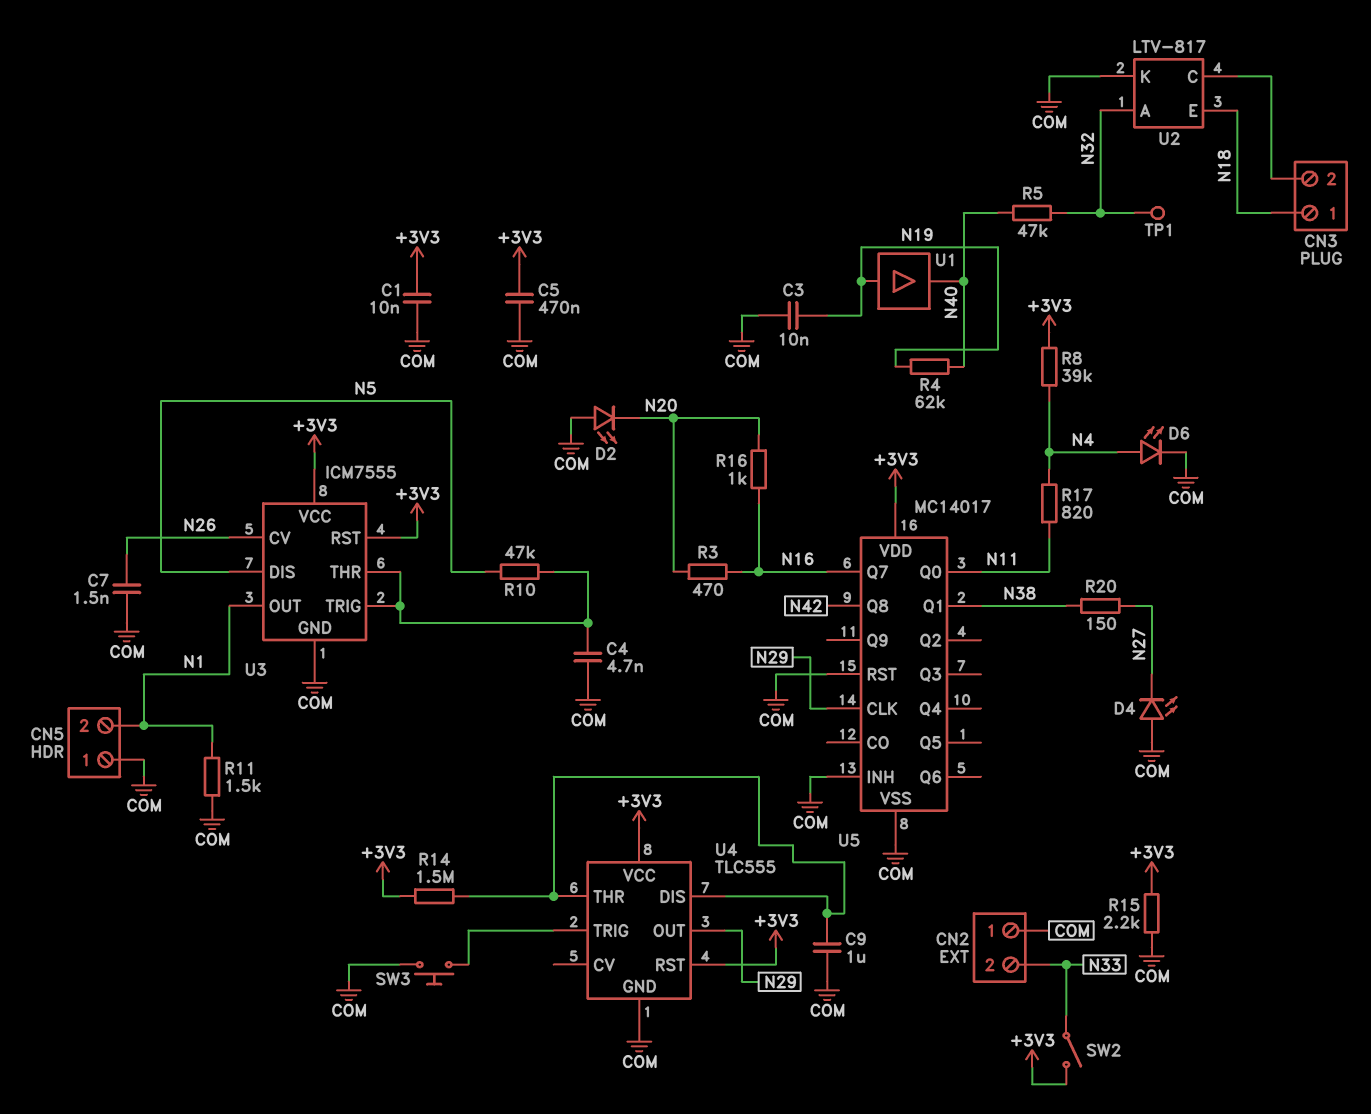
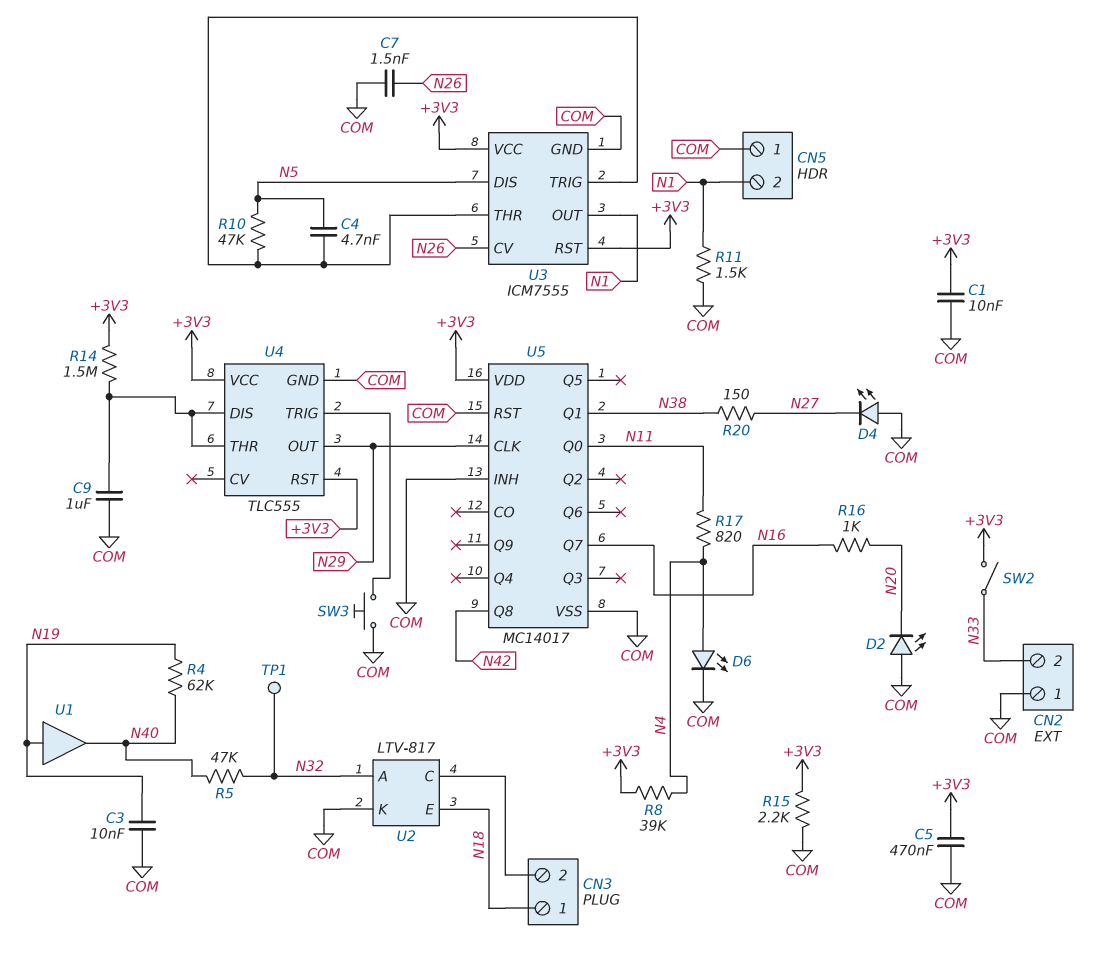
C4: 4.7nF (COM, U3/THR) -> 4.7nF (N5, U3/THR)
R3: 470 (N16, N20) -> none

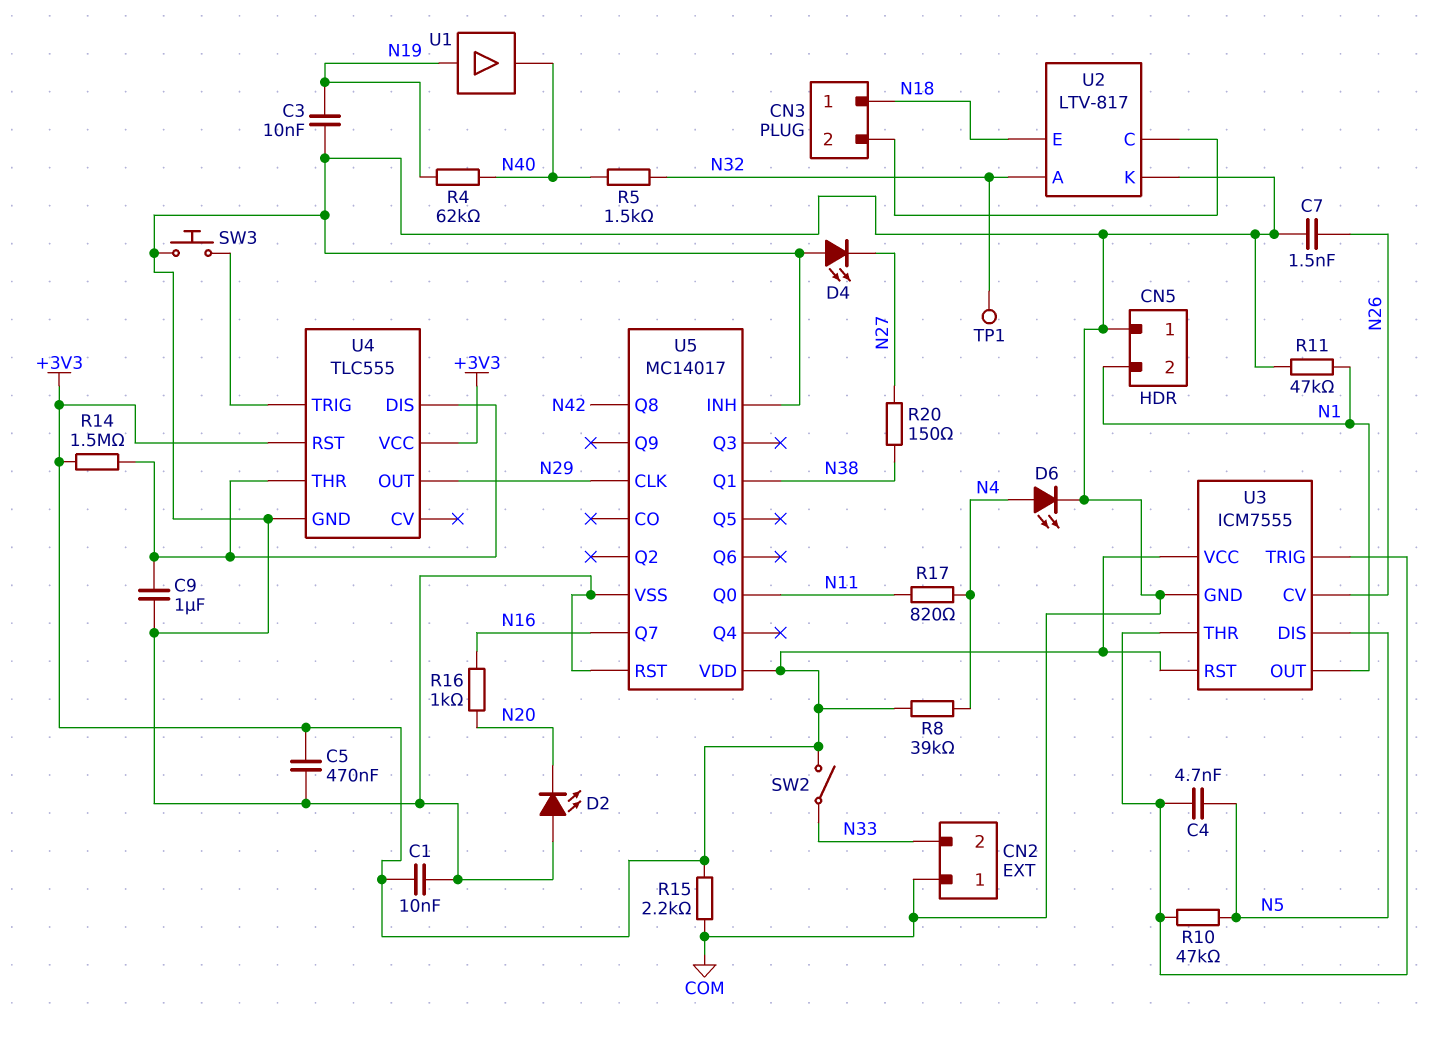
R5: 47k (N32, N40) -> 1.5k (N32, N40)
R11: 1.5k (COM, N1) -> 47k (COM, N1)

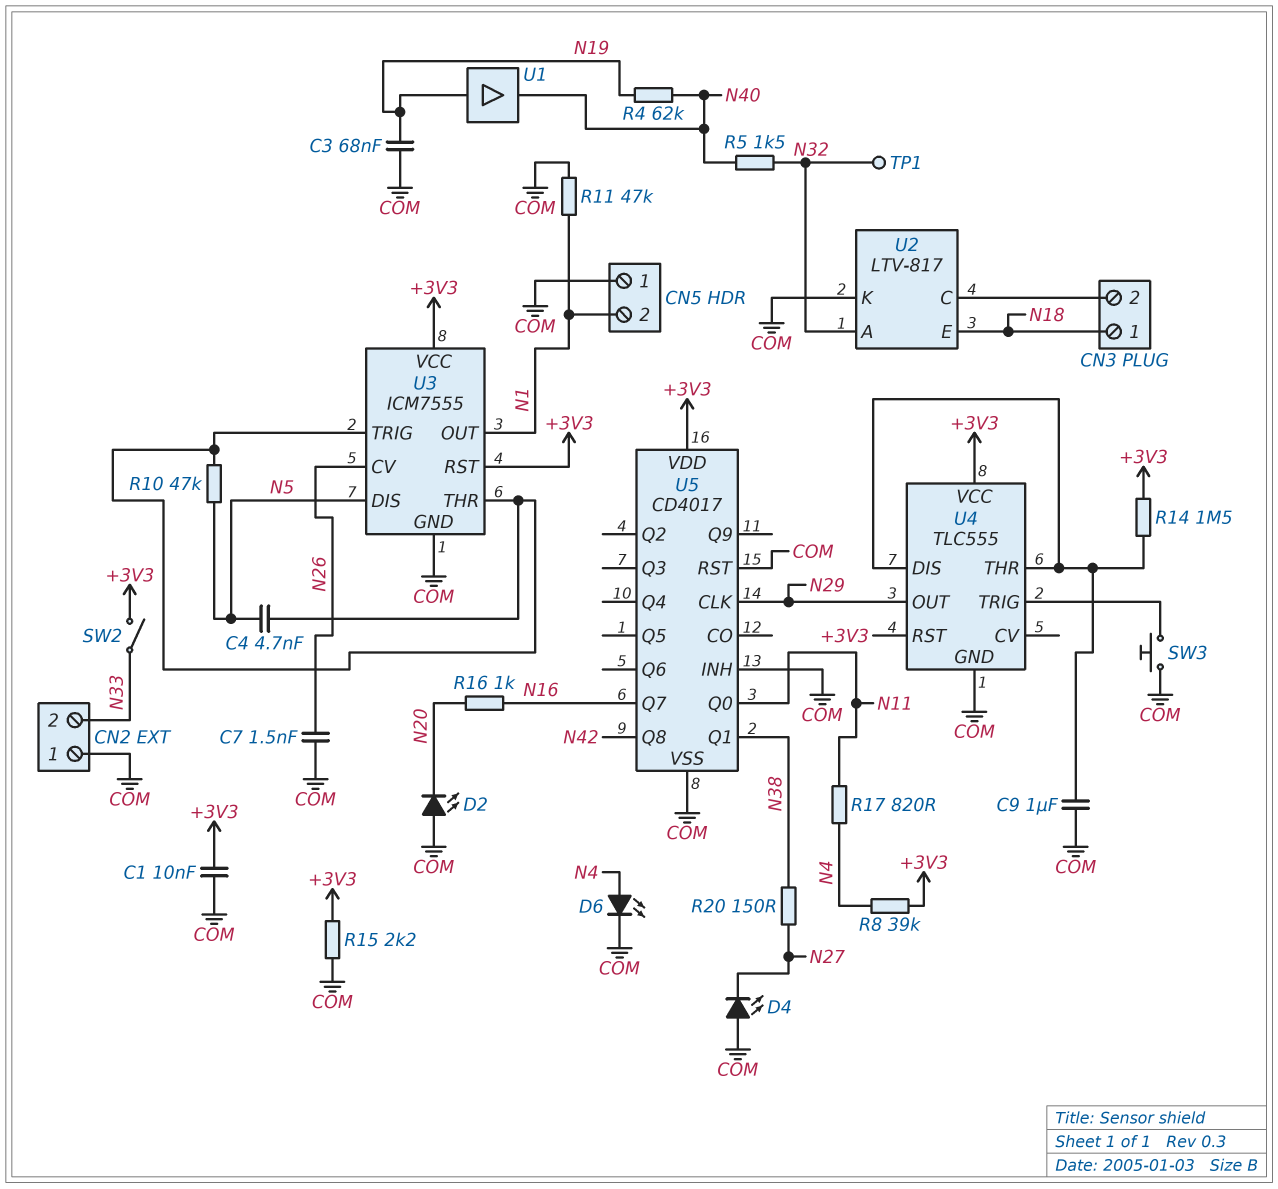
C3: 10nF (COM, N19) -> 68nF (COM, N19)
C5: 470nF (+3V3, COM) -> none
U5: MC14017 -> CD4017

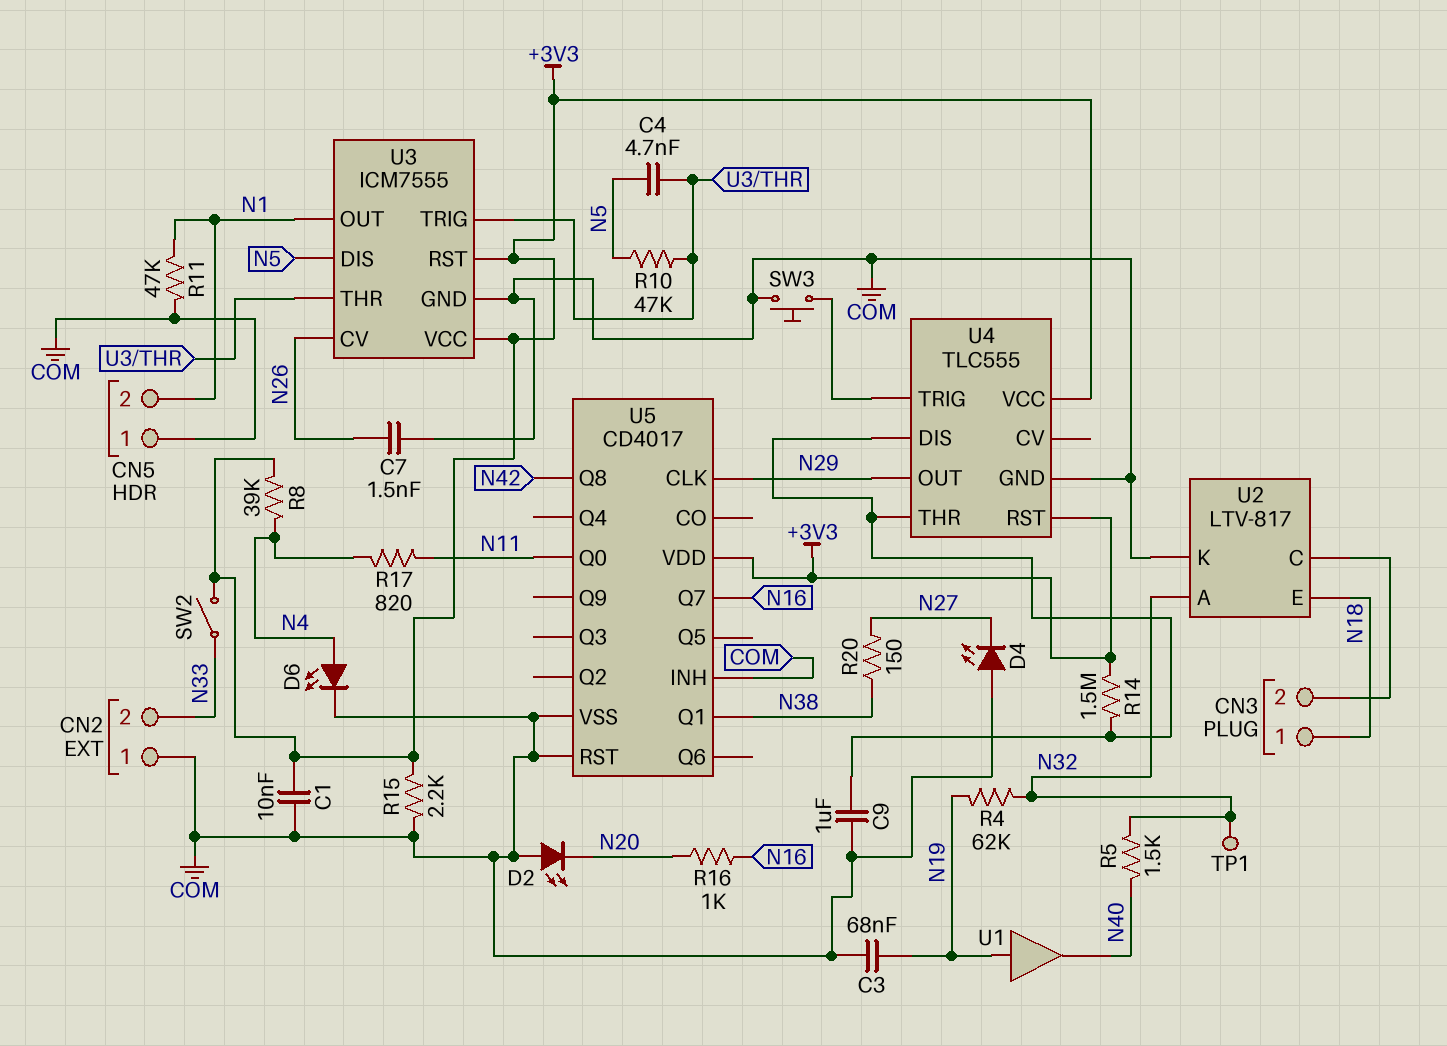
R4: 62k (N19, N40) -> 62k (N19, N32)

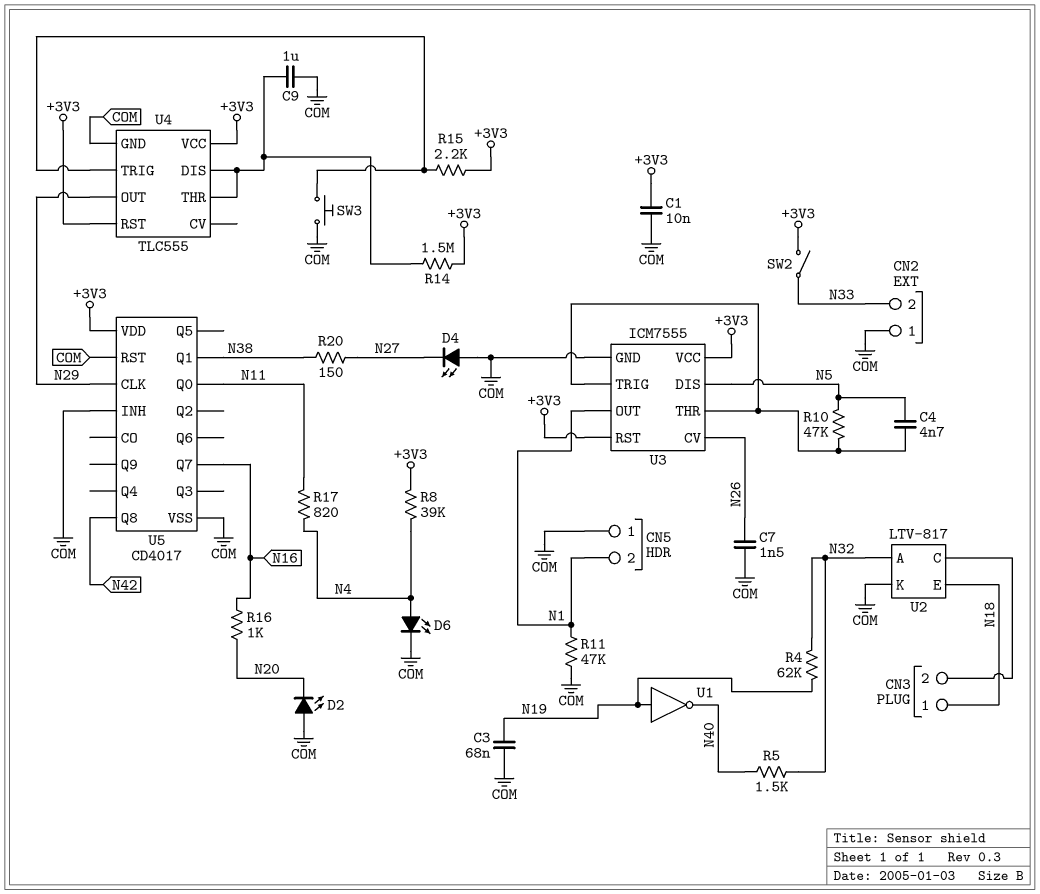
R15: 2.2k (+3V3, COM) -> 2.2k (+3V3, U4/TRIG)
TP1: test point (N32) -> none
U1: buffer (in N19, out N40) -> NOT (in N19, out N40)

